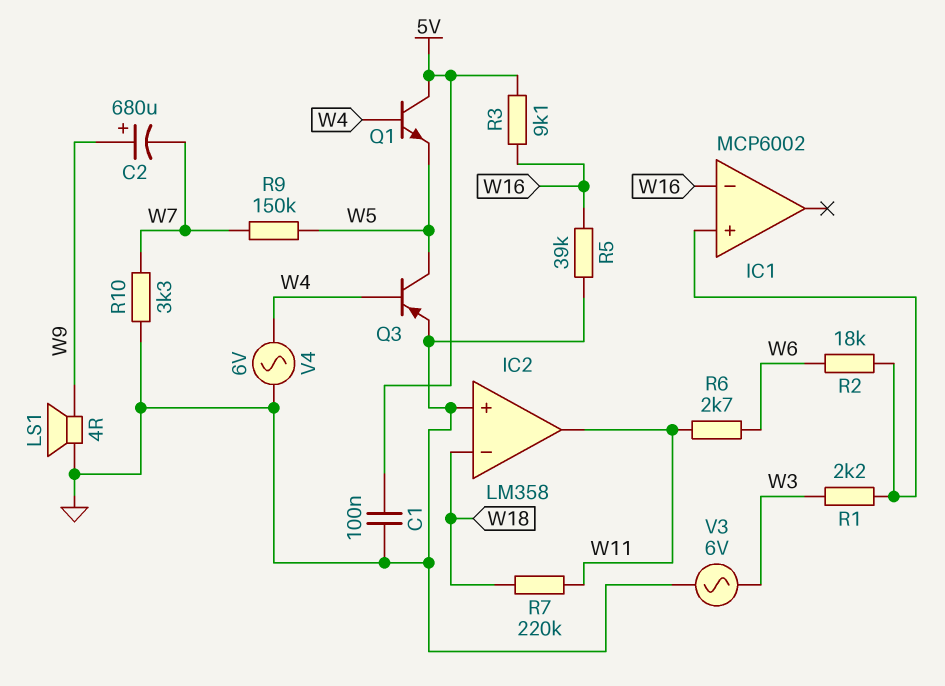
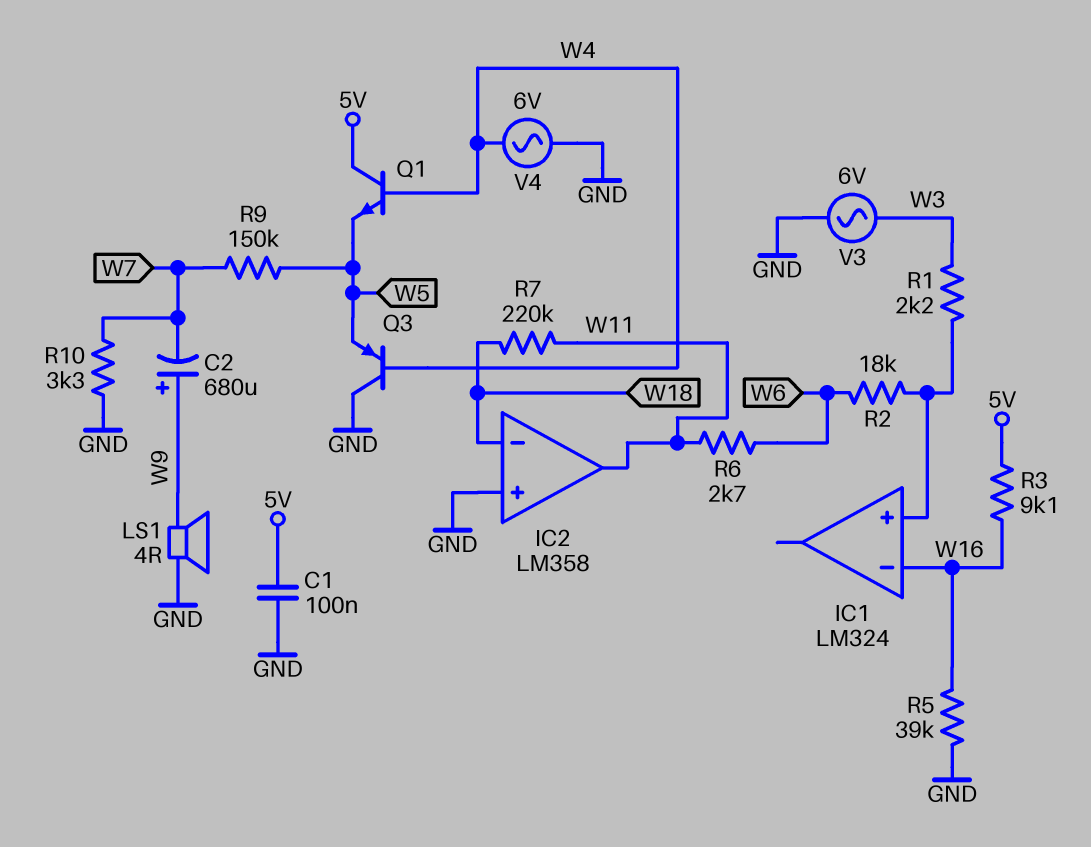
IC1: MCP6002 -> LM324
Q3: PNP (B W4, C W5, E GND) -> PNP (B W4, C GND, E W5)

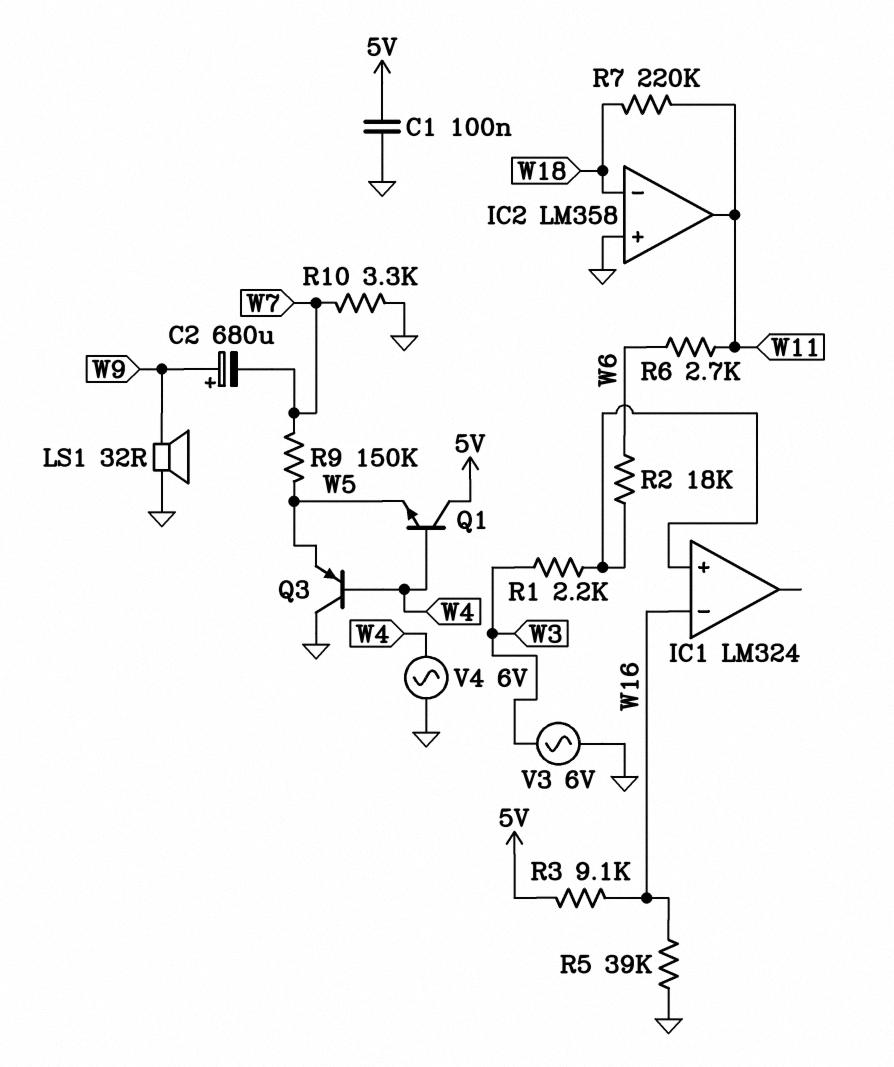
LS1: speaker 4R (GND, W9) -> speaker 32R (GND, W9)

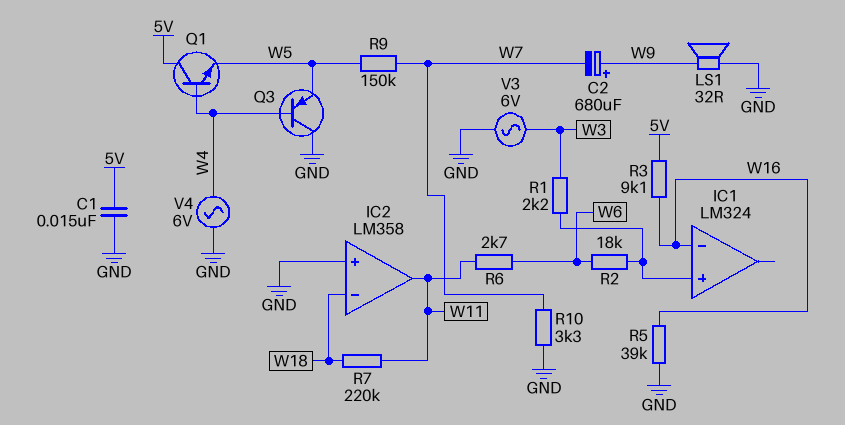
C1: 100nF (5V, GND) -> 15nF (5V, GND)

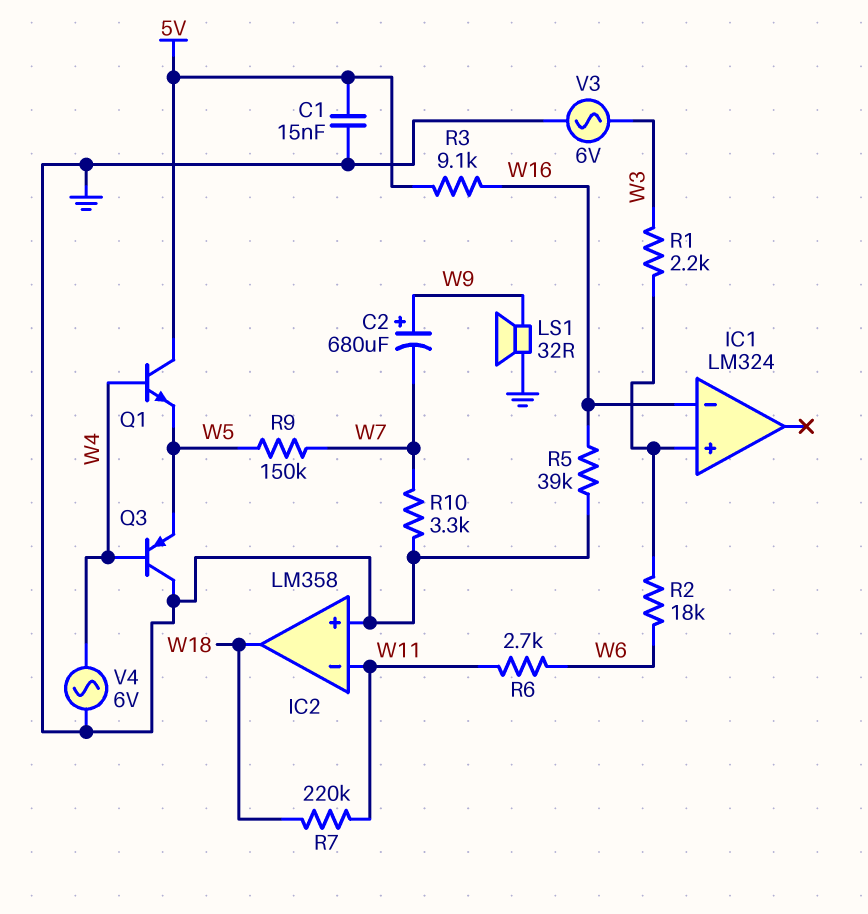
IC2 pin in-: W18 -> W11
IC2 pin out: W11 -> W18

